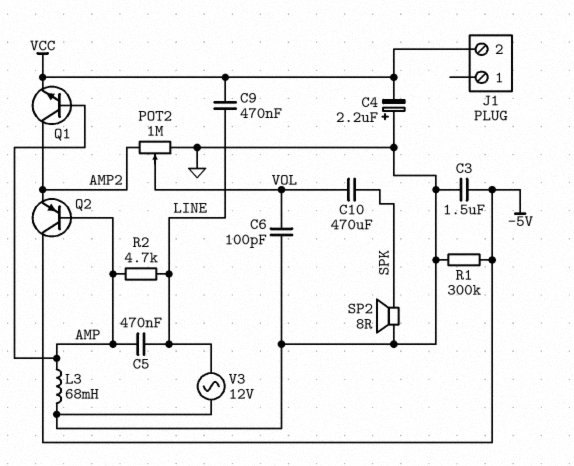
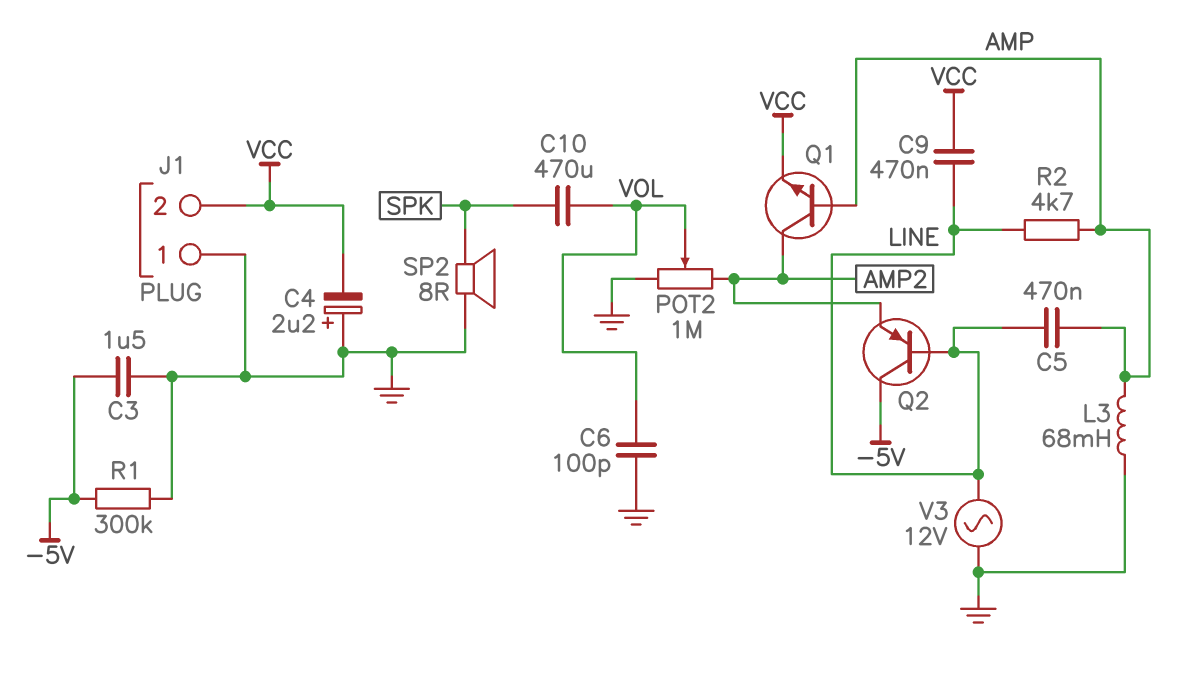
J1 pin 1: none -> GND
Q2: PNP (B AMP, C -5V, E AMP2) -> PNP (B LINE, C -5V, E AMP2)

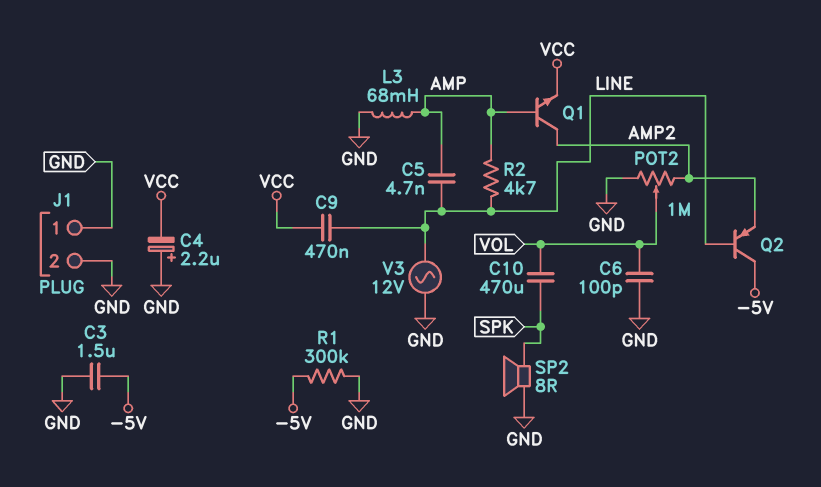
C5: 470nF (AMP, LINE) -> 4.7nF (AMP, LINE)
J1 pin 2: VCC -> GND

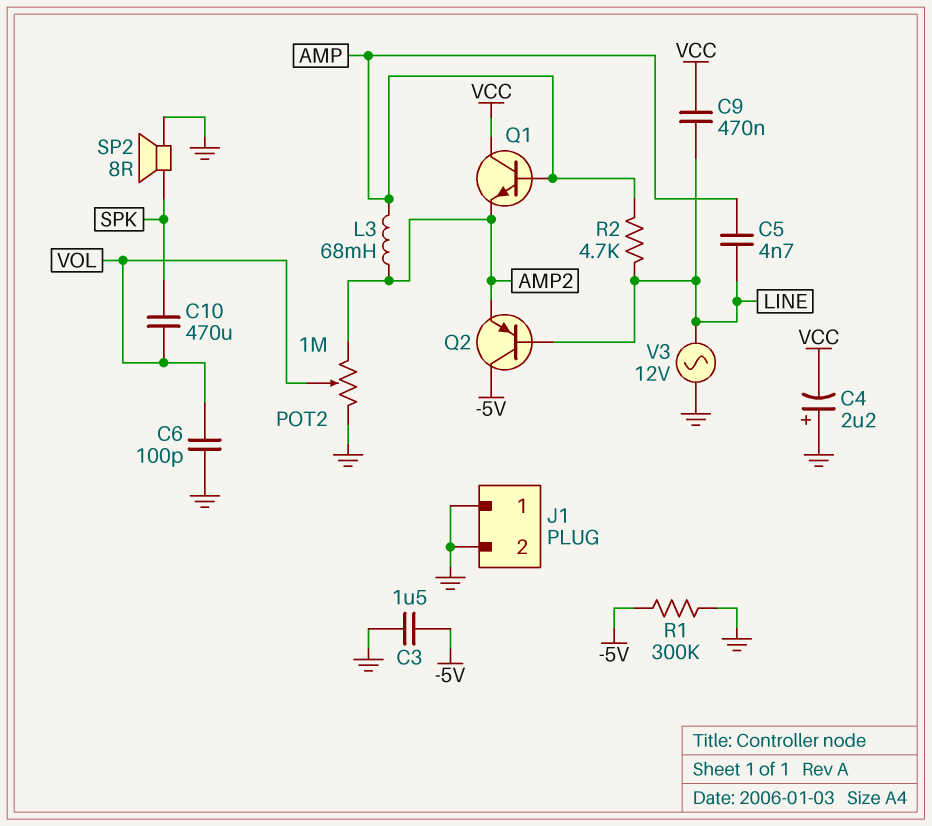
L3: 68mH (AMP, GND) -> 68mH (AMP, AMP2)
Q1: NPN (B AMP, C AMP2, E VCC) -> NPN (B AMP, C VCC, E AMP2)

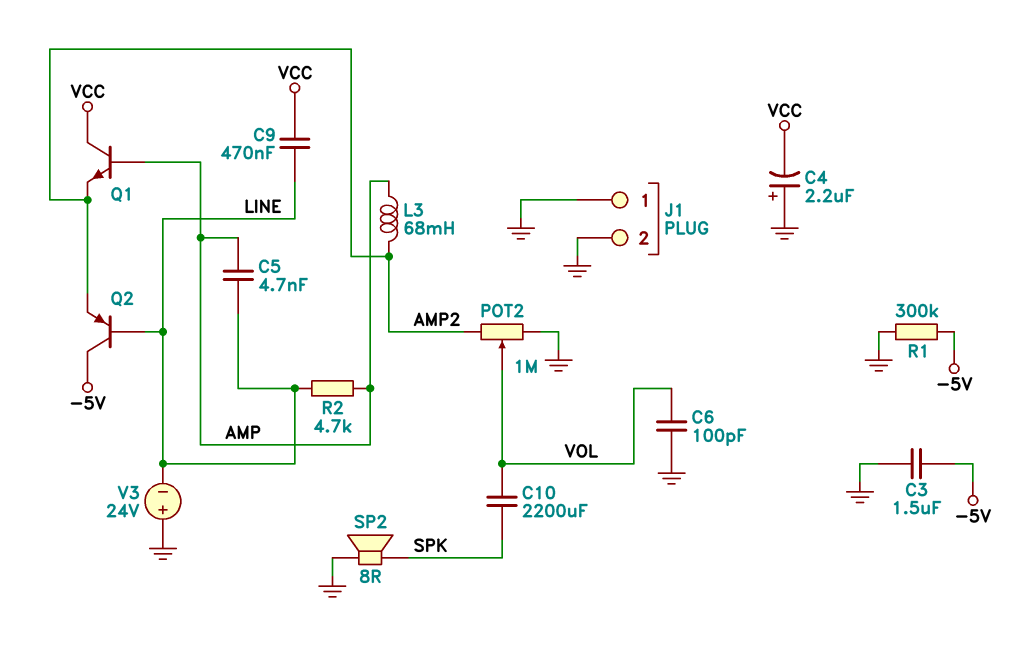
C10: 470uF (SPK, VOL) -> 2200uF (SPK, VOL)
V3: AC 12V (GND, LINE) -> 24V (plus GND, minus LINE)

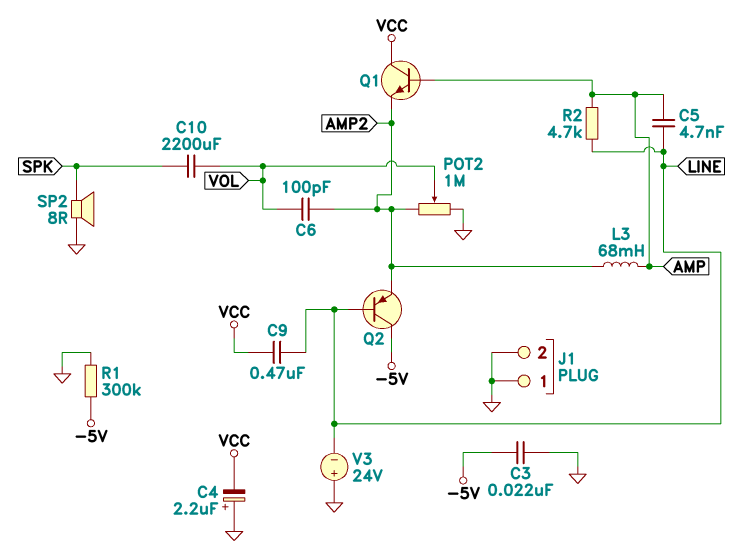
C3: 1.5uF (-5V, GND) -> 22nF (-5V, GND)
C6: 100pF (GND, VOL) -> 100pF (AMP2, VOL)

